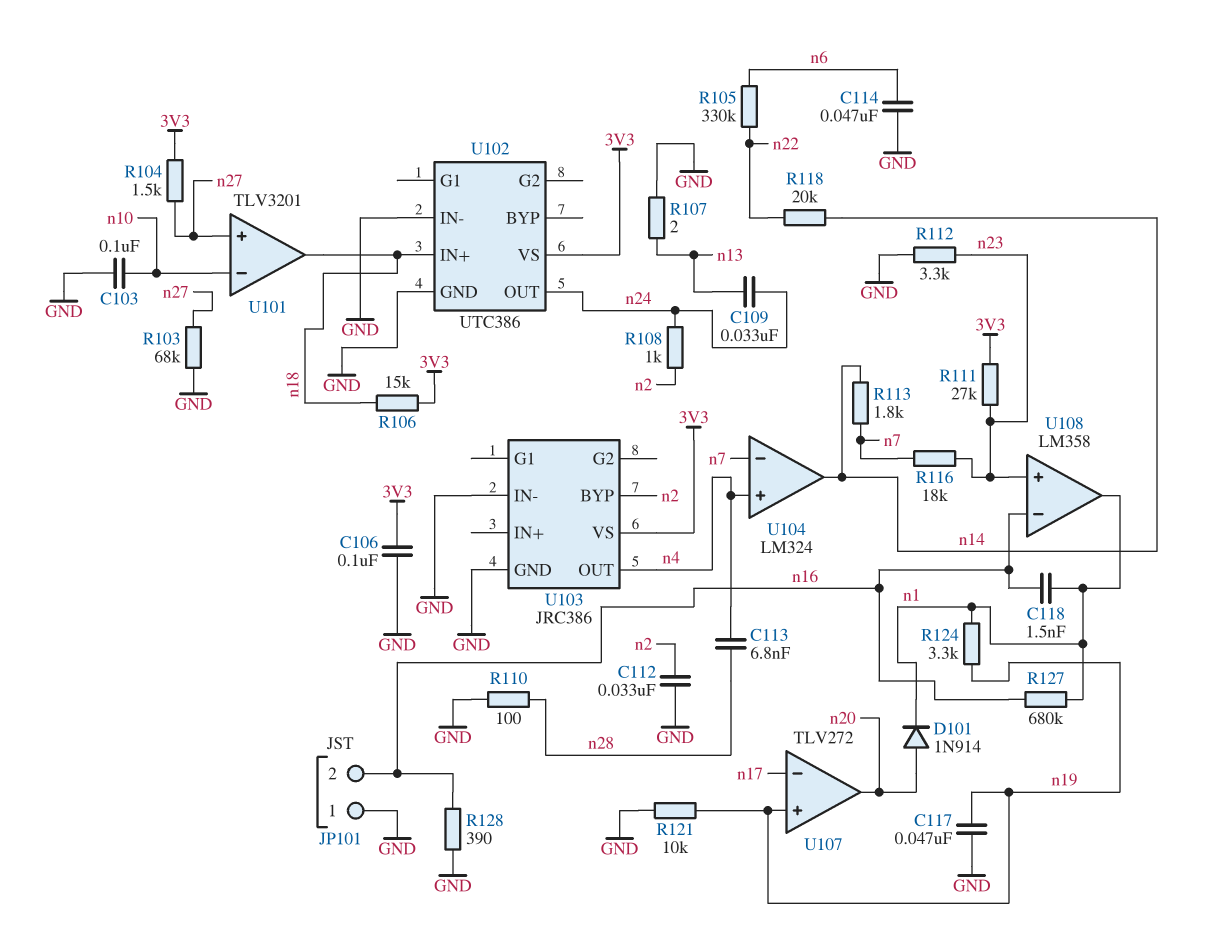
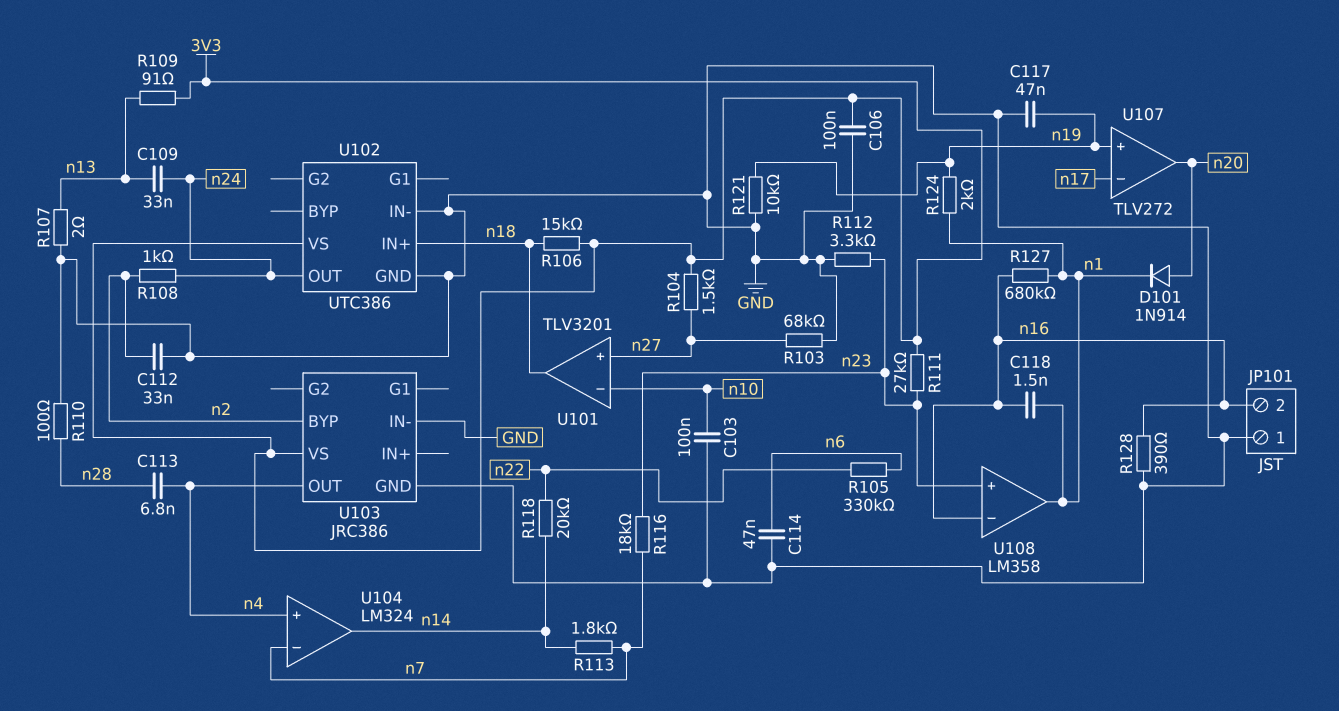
R109: none -> 91 (3V3, n13)
R124: 3.3k (n1, n19) -> 2k (n1, n19)

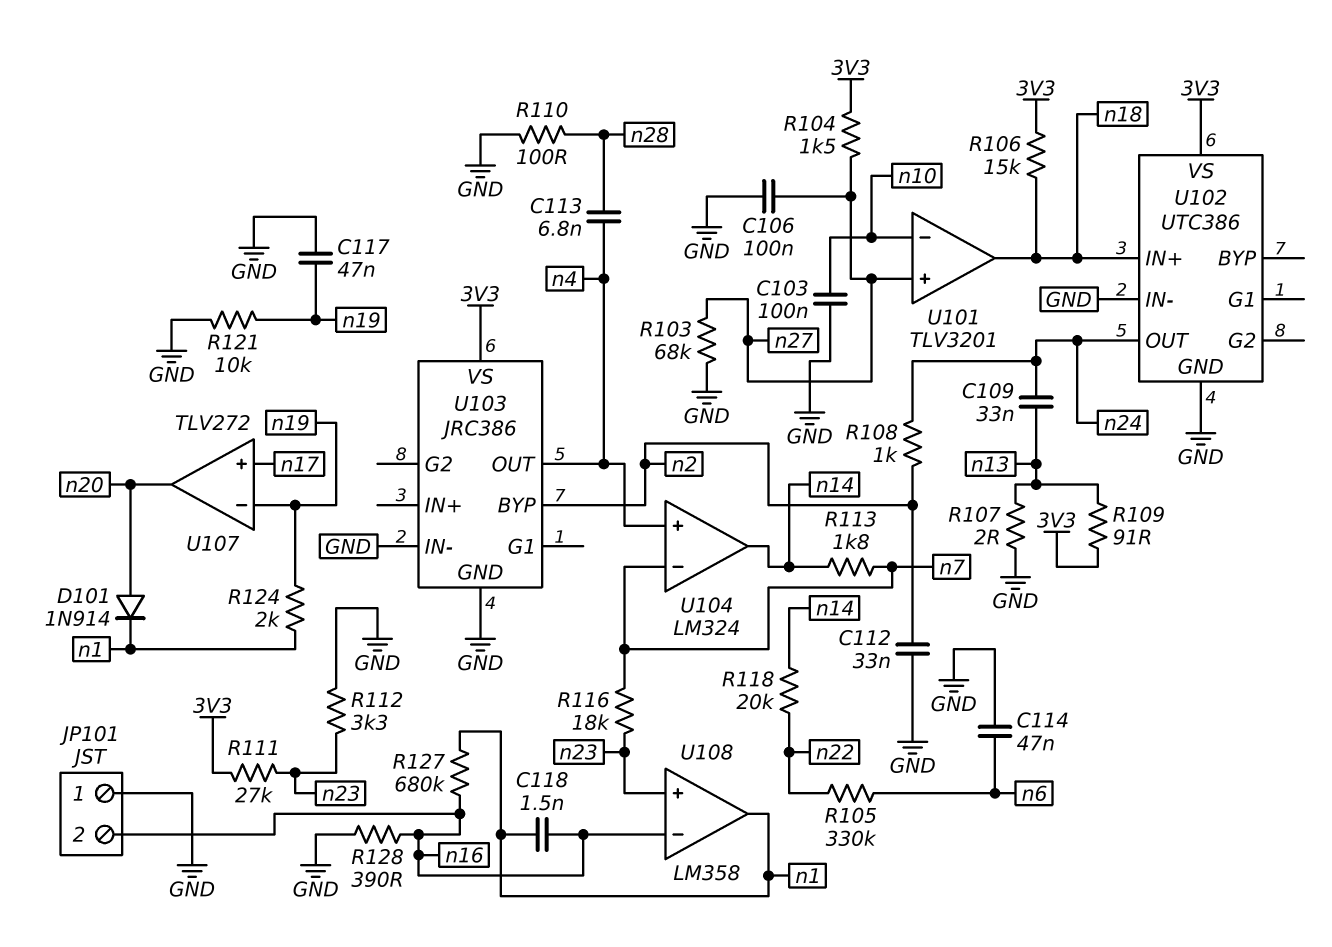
C106: 100nF (3V3, GND) -> 100nF (GND, n27)
U107 pin in+: n19 -> n17
U107 pin in-: n17 -> n19

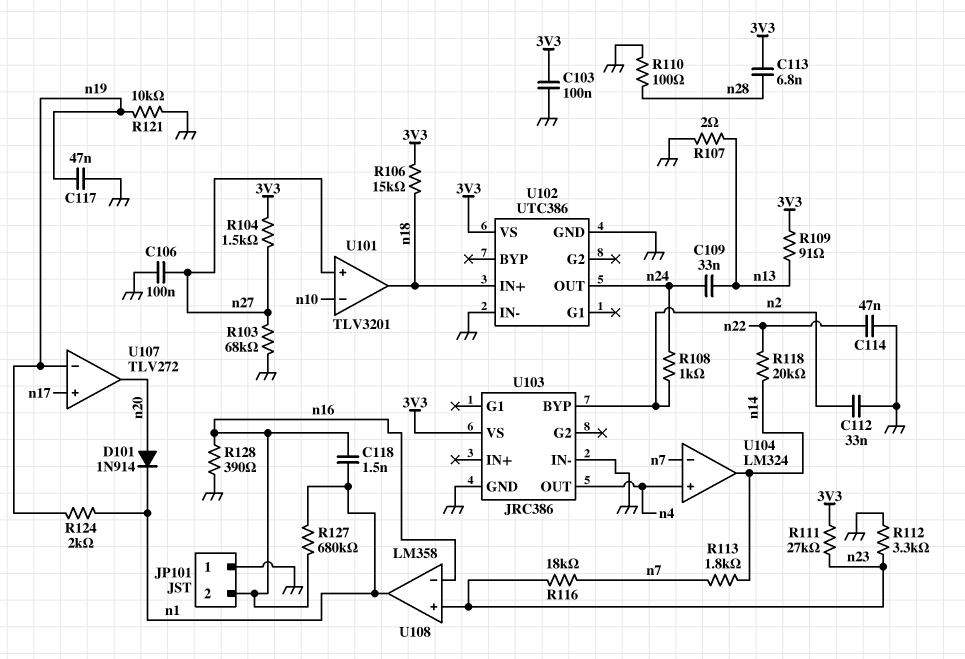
C103: 100nF (GND, n10) -> 100nF (3V3, GND)
C113: 6.8nF (n4, n28) -> 6.8nF (3V3, n28)
C114: 47nF (GND, n6) -> 47nF (GND, n22)
R105: 330k (n6, n22) -> none

